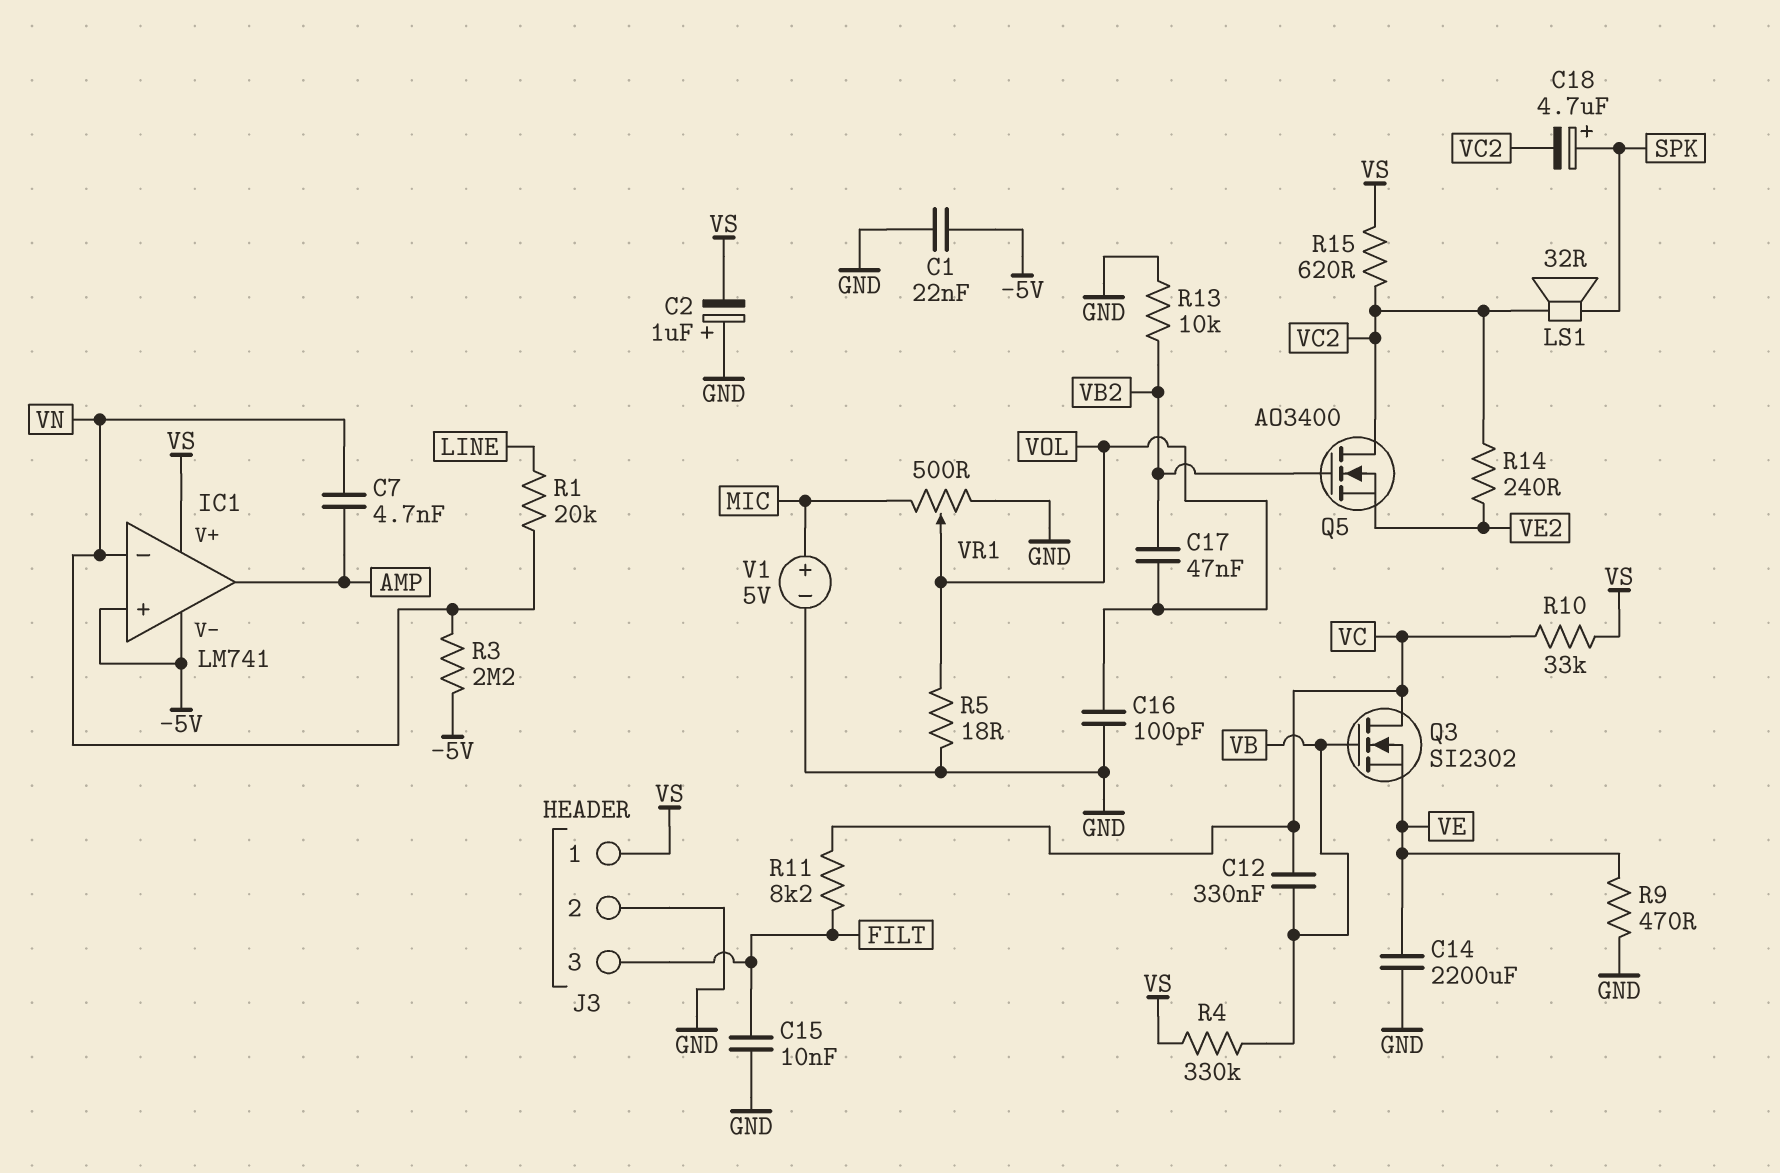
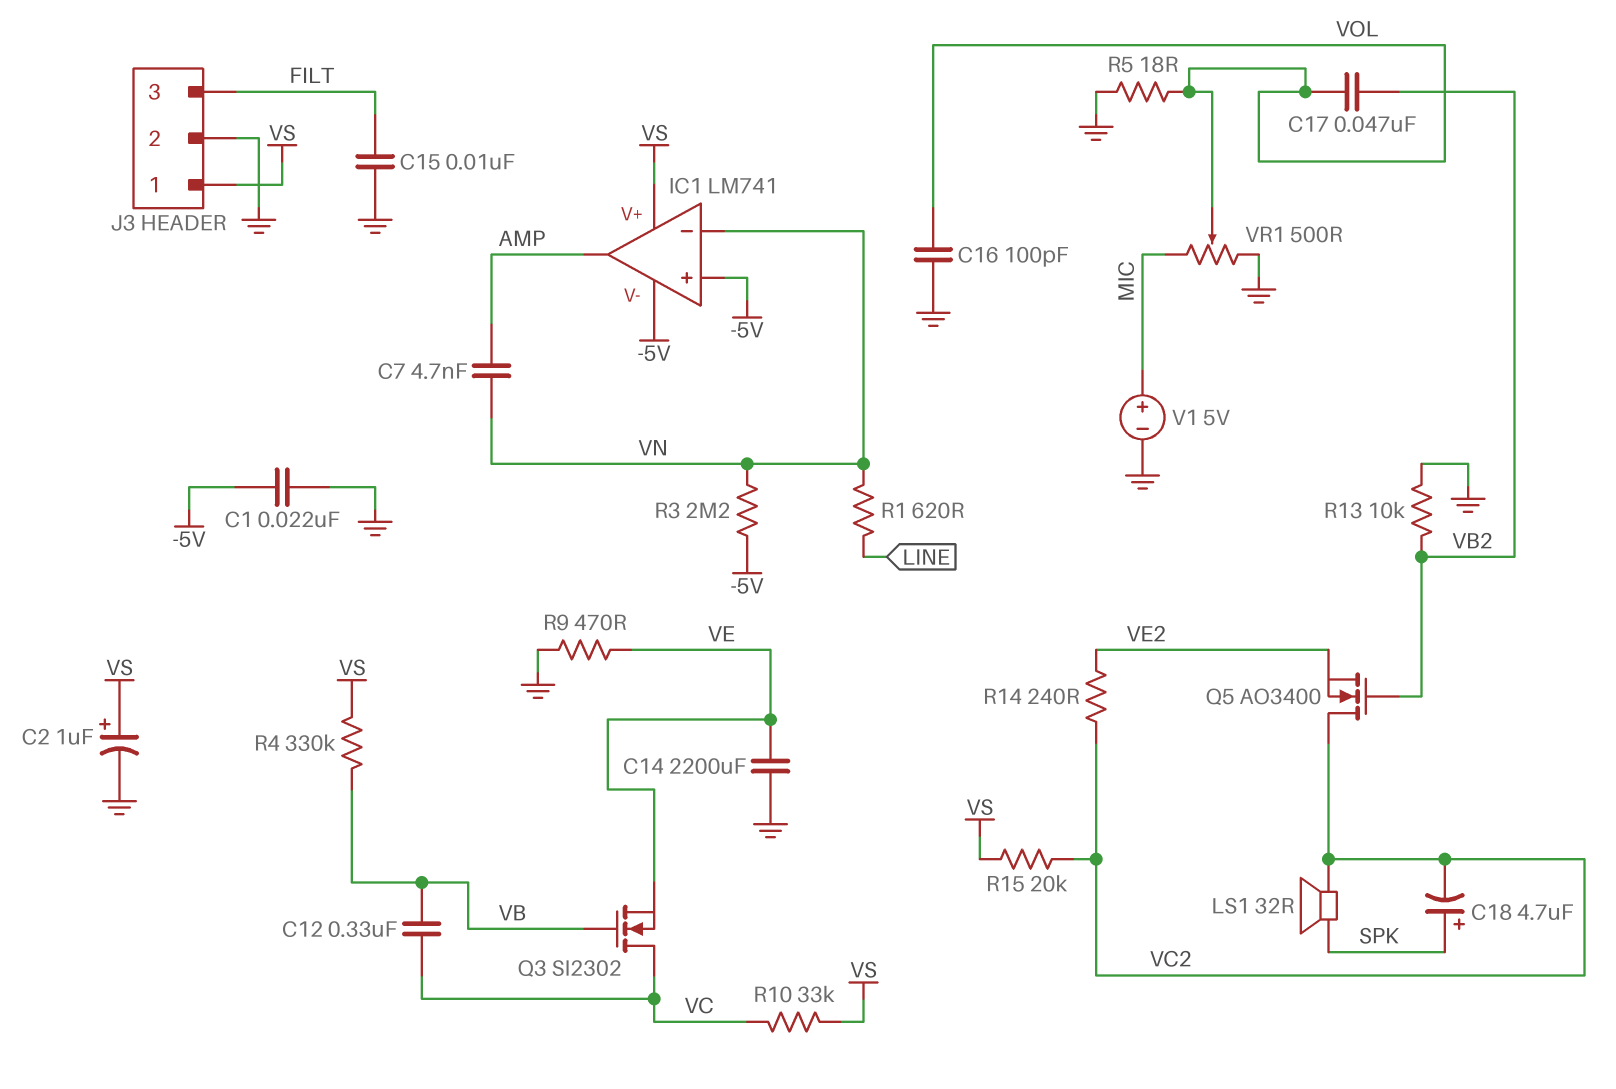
C2: 1uF (plus GND, minus VS) -> 1uF (plus VS, minus GND)
R1: 20k (LINE, VN) -> 620 (LINE, VN)
R11: 8.2k (FILT, VC) -> none
R15: 620 (VC2, VS) -> 20k (VC2, VS)

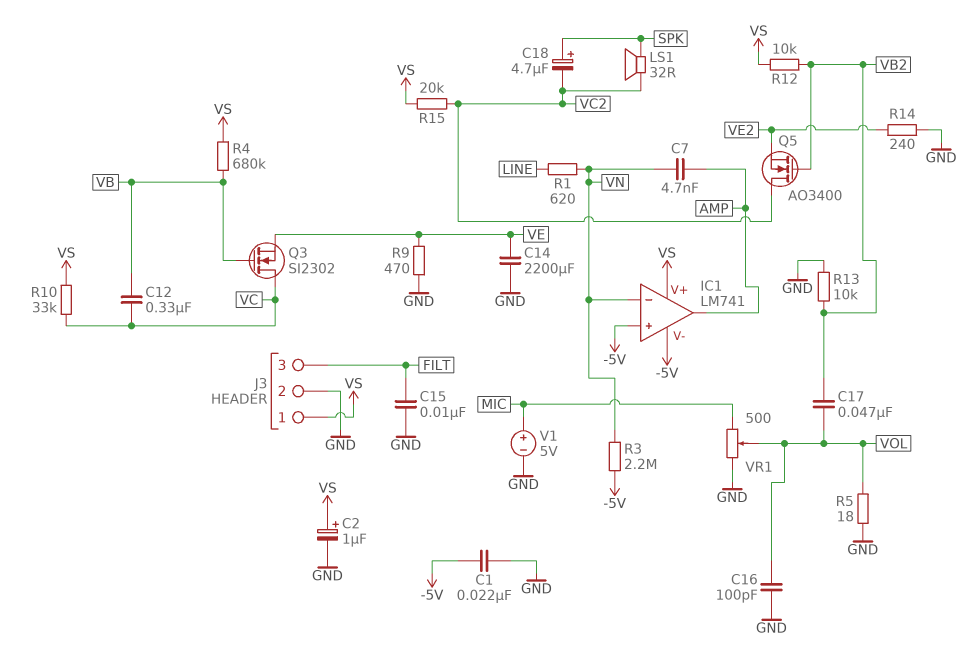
R4: 330k (VB, VS) -> 680k (VB, VS)
R12: none -> 10k (VB2, VS)
R14: 240 (VC2, VE2) -> 240 (GND, VE2)

